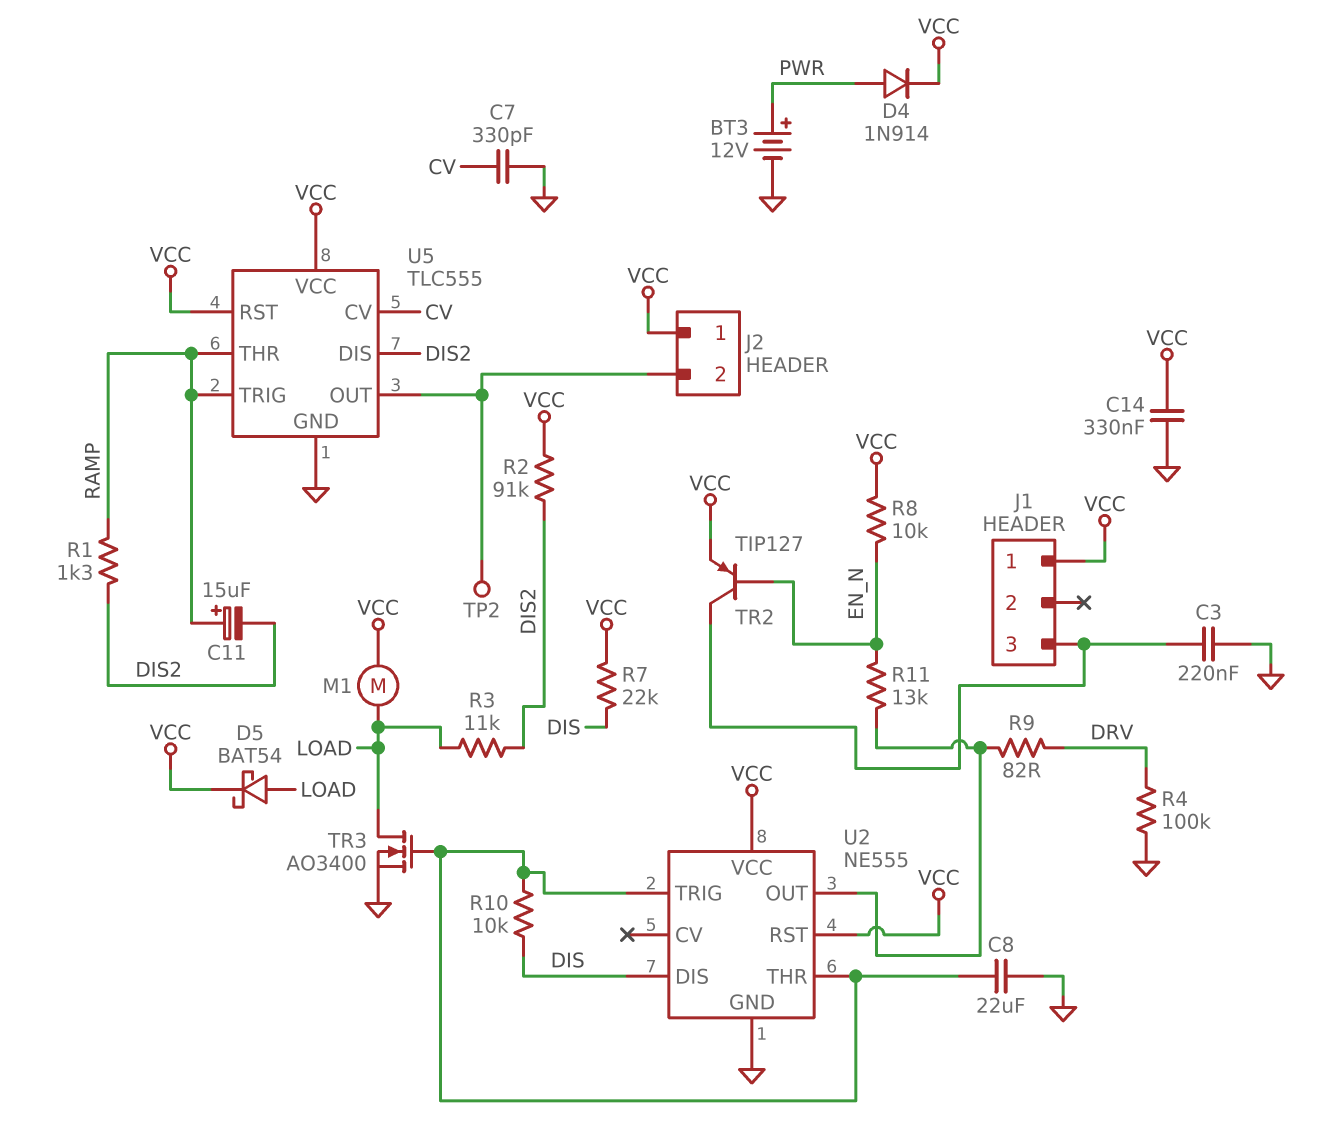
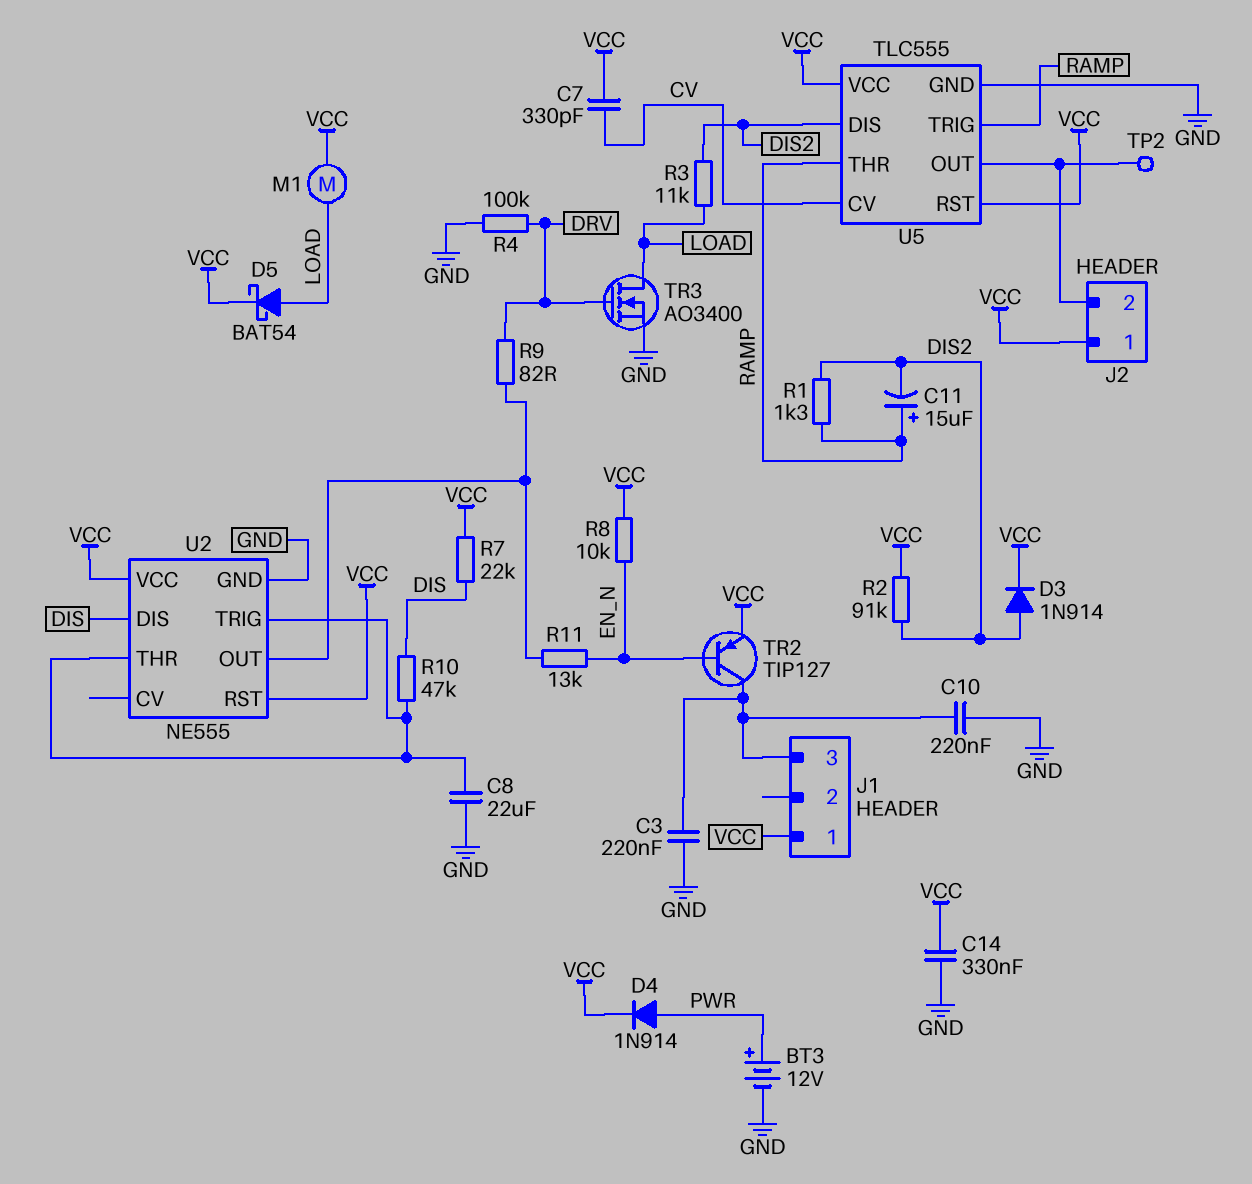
C7: 330pF (CV, GND) -> 330pF (CV, VCC)
C10: none -> 220nF (GND, J1/3)
D3: none -> diode 1N914 (A DIS2, K VCC)
R10: 10k (DIS, U2/THR) -> 47k (DIS, U2/THR)
TR3: NMOS AO3400 (G U2/THR, D LOAD, S GND) -> NMOS AO3400 (G DRV, D LOAD, S GND)

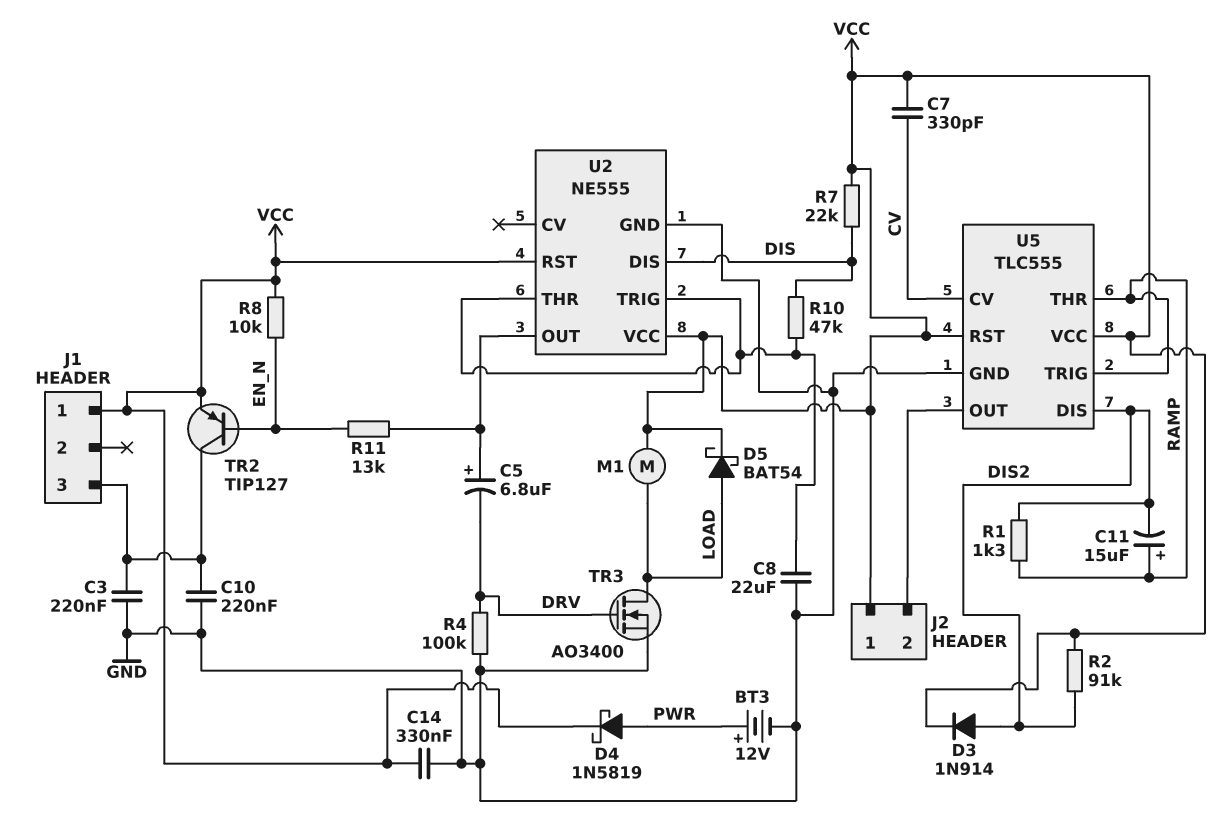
C5: none -> 6.8uF (plus U2/OUT, minus DRV)
D4: diode 1N914 (A PWR, K VCC) -> schottky 1N5819 (A PWR, K VCC)
R3: 11k (DIS2, LOAD) -> none
R9: 82 (DRV, U2/OUT) -> none
TP2: test point (J2/2) -> none

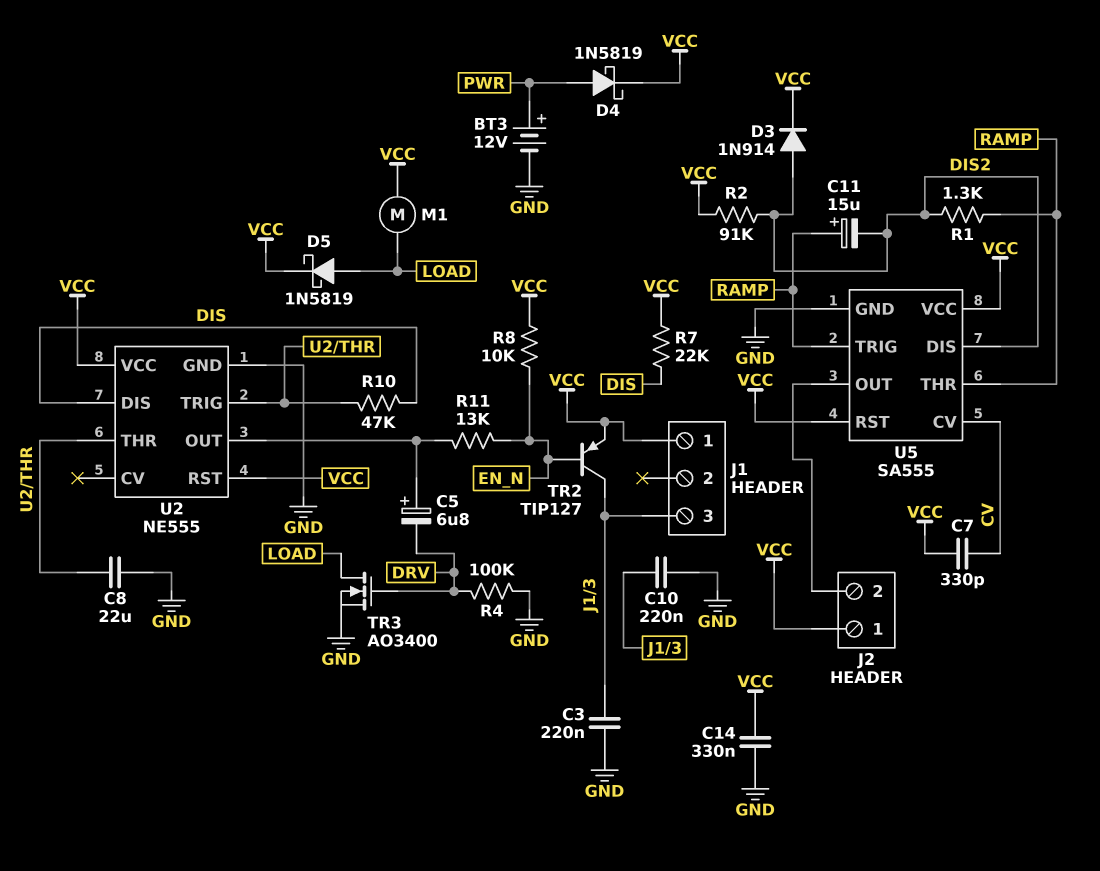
D5: schottky BAT54 (A LOAD, K VCC) -> schottky 1N5819 (A LOAD, K VCC)
U5: TLC555 -> SA555

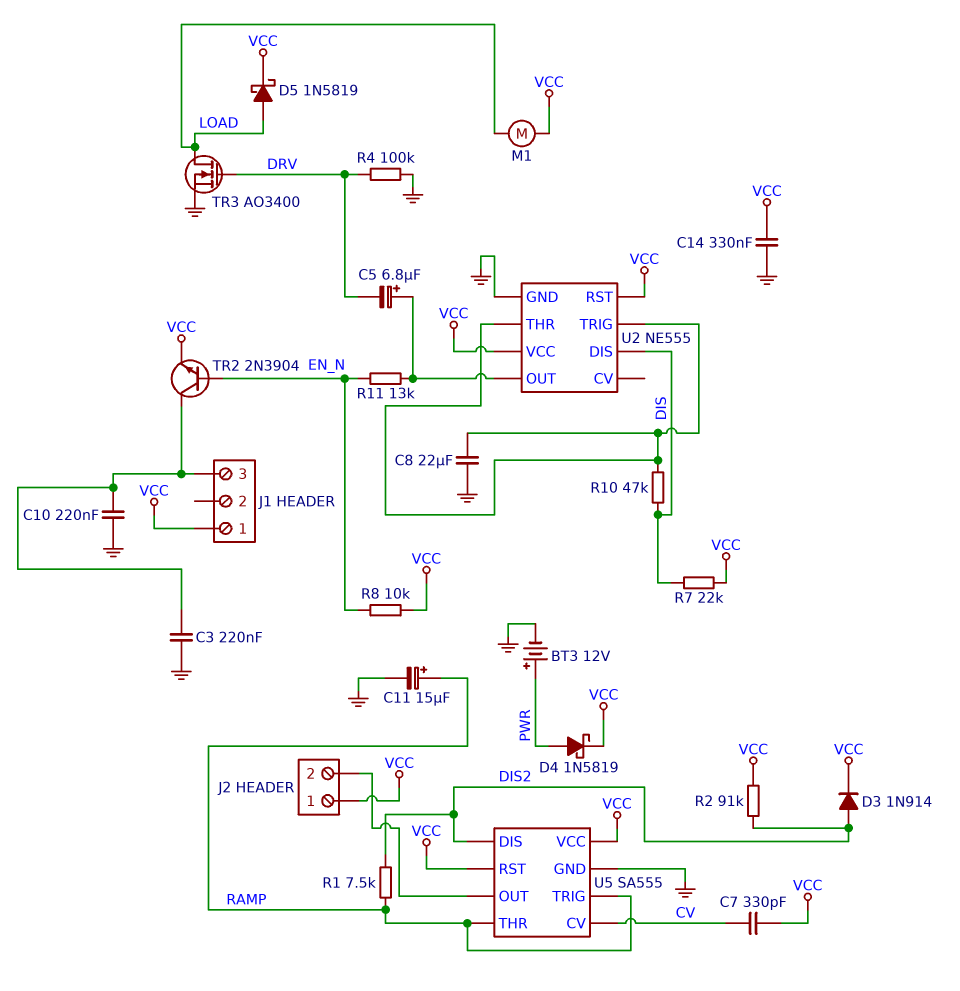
C11: 15uF (plus RAMP, minus DIS2) -> 15uF (plus RAMP, minus GND)
R1: 1.3k (DIS2, RAMP) -> 7.5k (DIS2, RAMP)
TR2: PNP TIP127 (B EN_N, C J1/3, E VCC) -> NPN 2N3904 (B EN_N, C J1/3, E VCC)

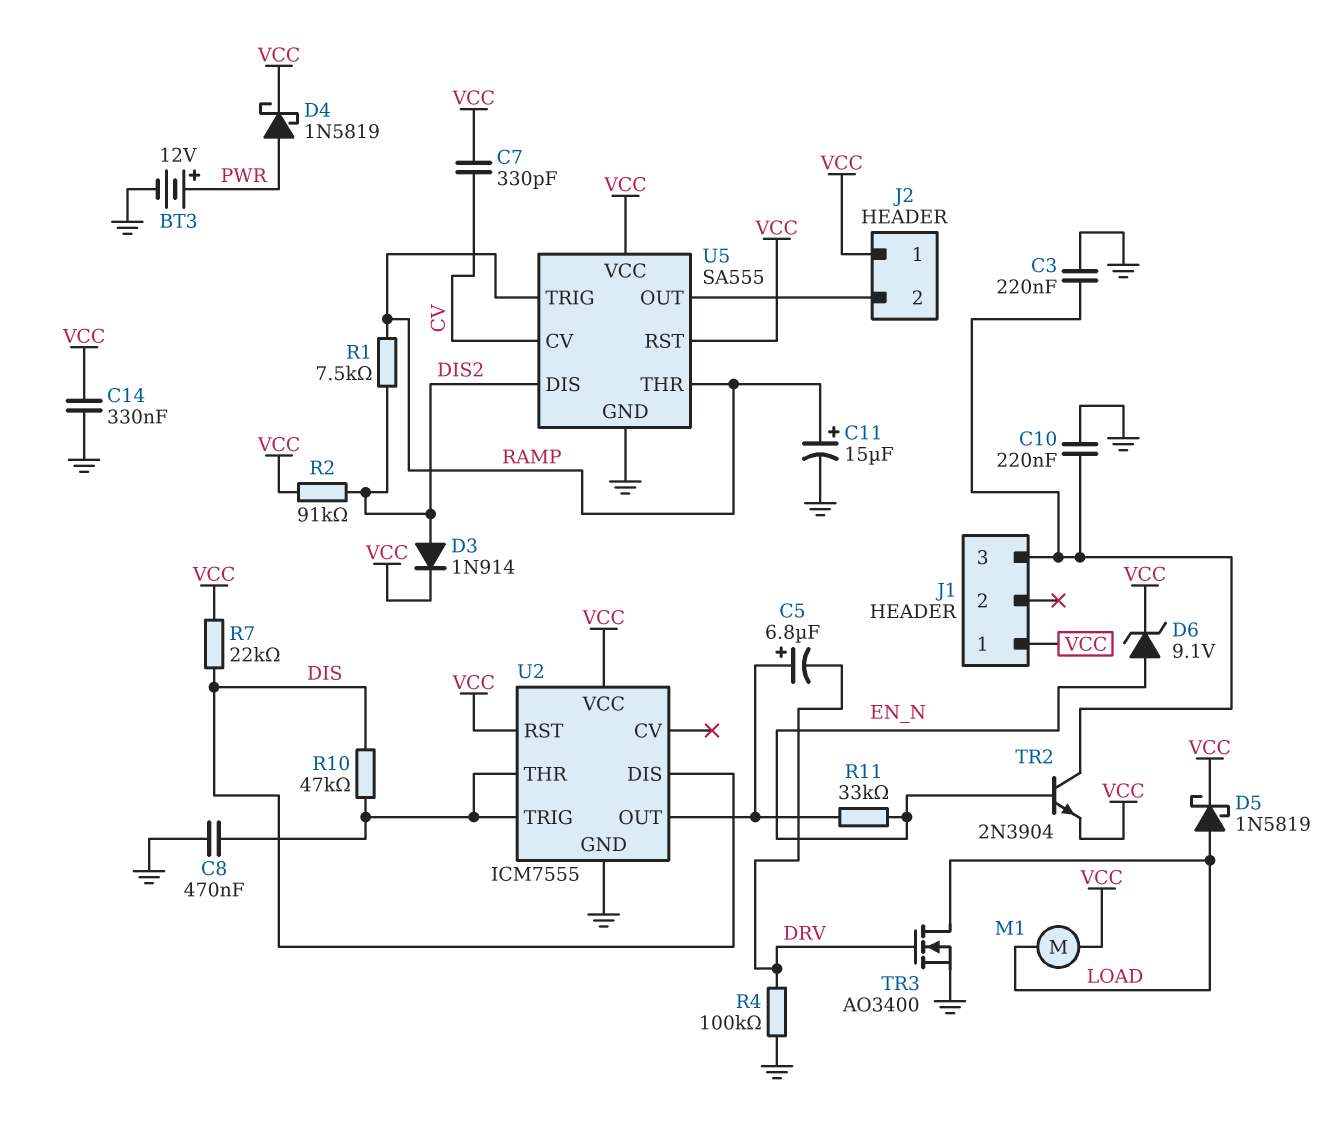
C8: 22uF (GND, U2/THR) -> 470nF (GND, U2/THR)
D6: none -> zener 9.1V (A EN_N, K VCC)
R8: 10k (EN_N, VCC) -> none
R11: 13k (EN_N, U2/OUT) -> 33k (EN_N, U2/OUT)
U2: NE555 -> ICM7555

